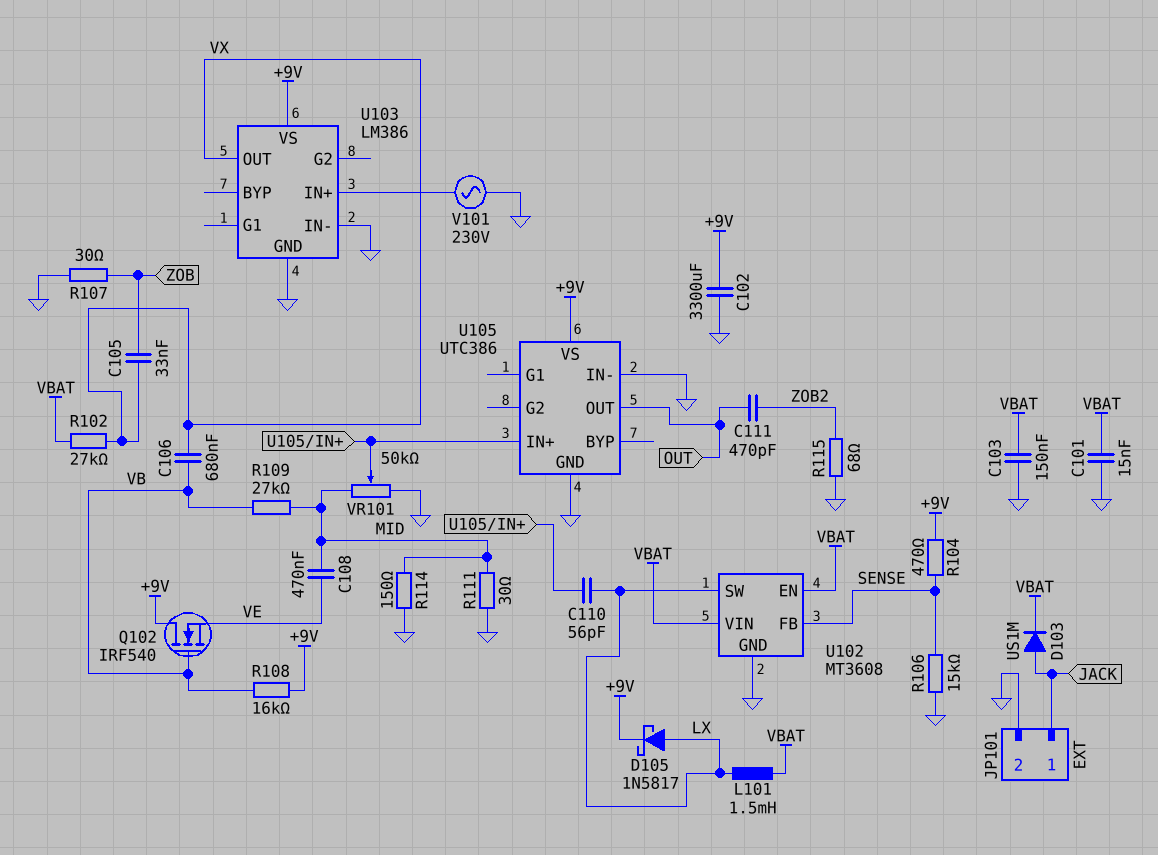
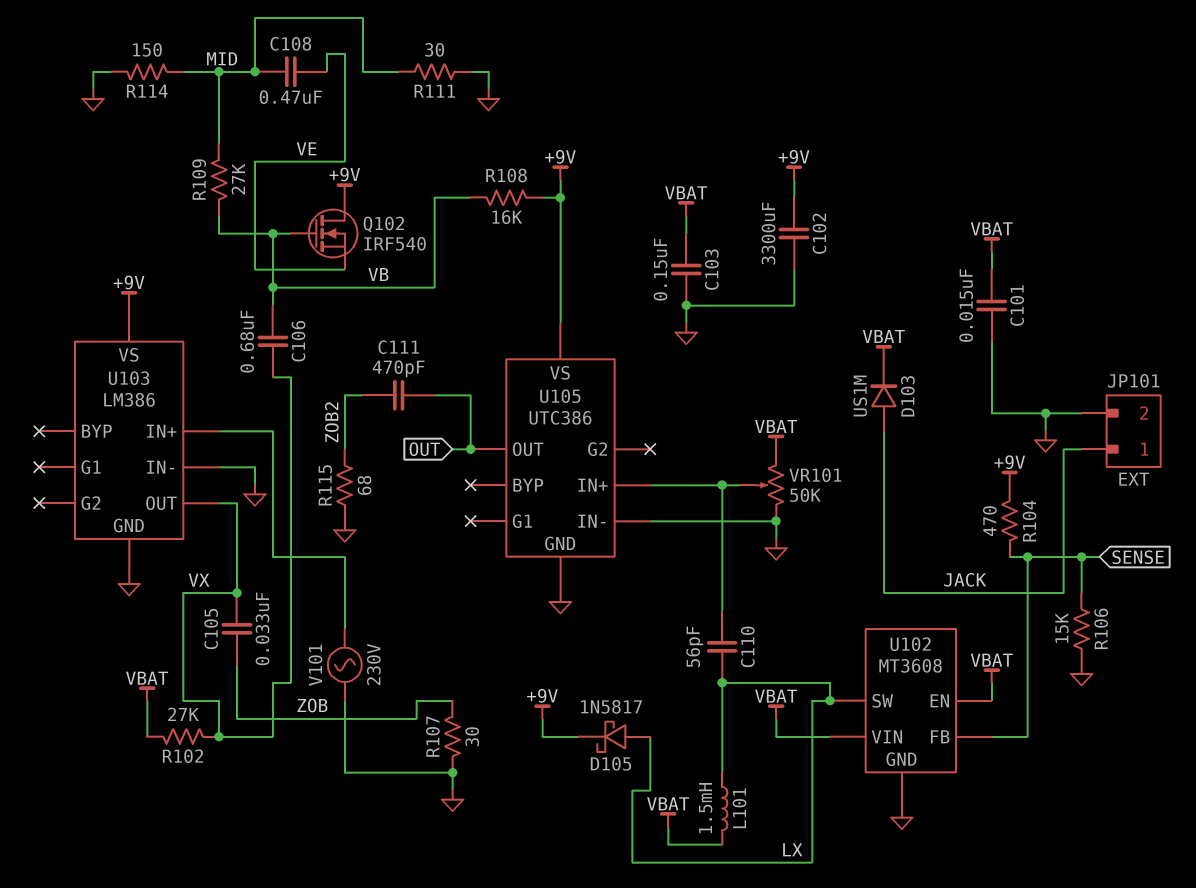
VR101: 50k (GND, MID, wiper U105/IN+) -> 50k (GND, VBAT, wiper U105/IN+)

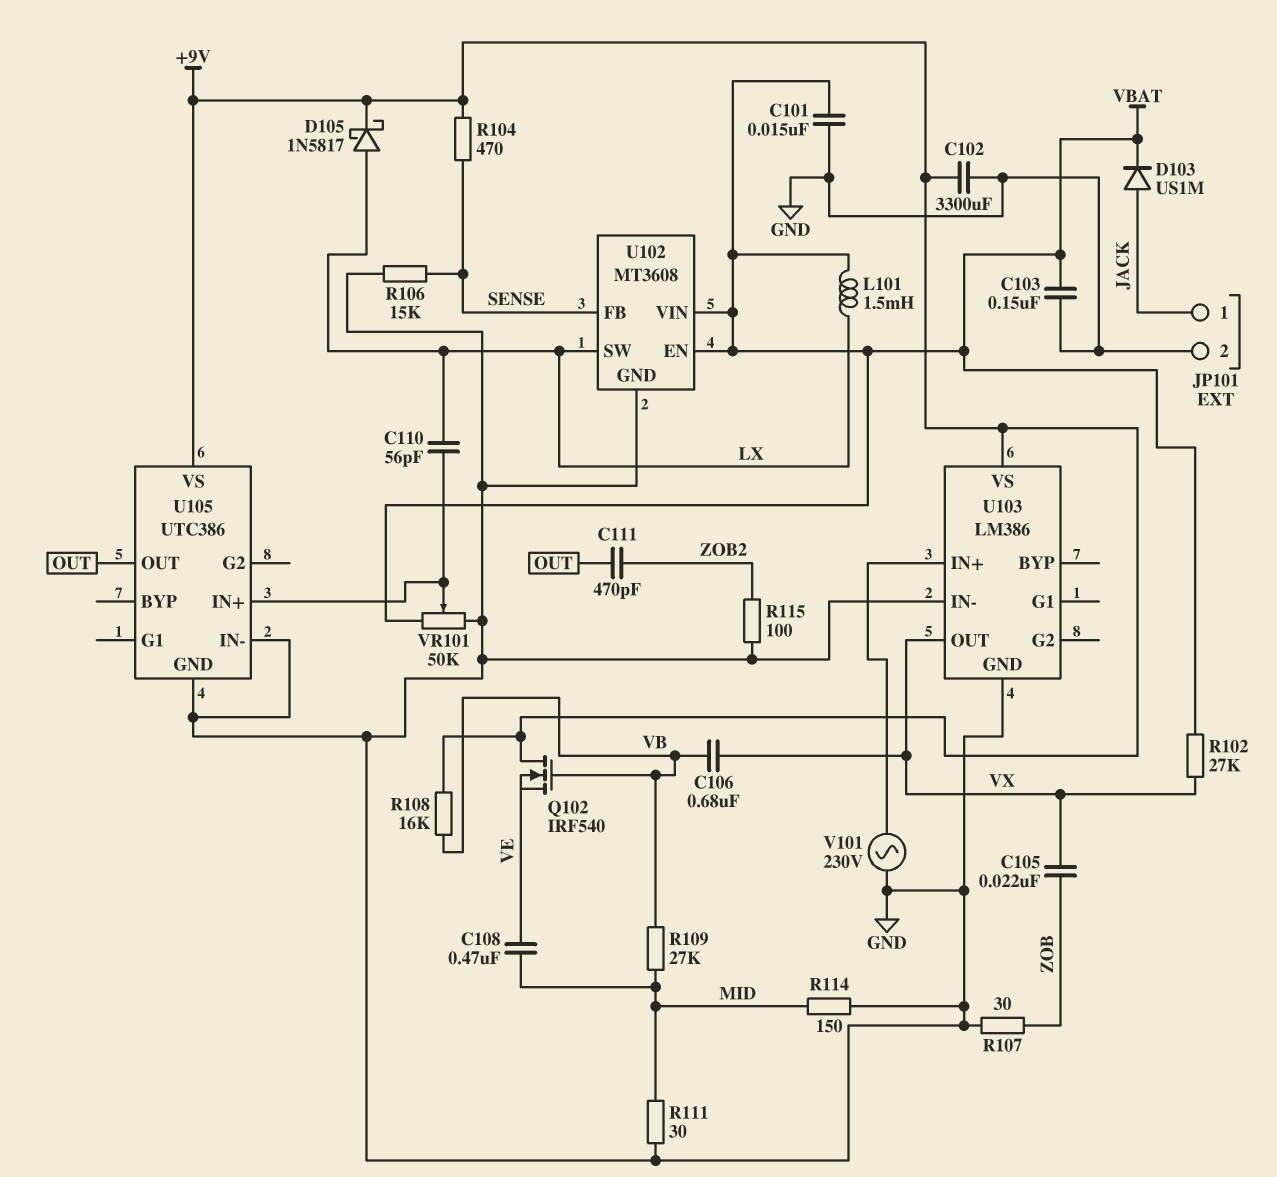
C105: 33nF (VX, ZOB) -> 22nF (VX, ZOB)
R115: 68 (GND, ZOB2) -> 100 (GND, ZOB2)

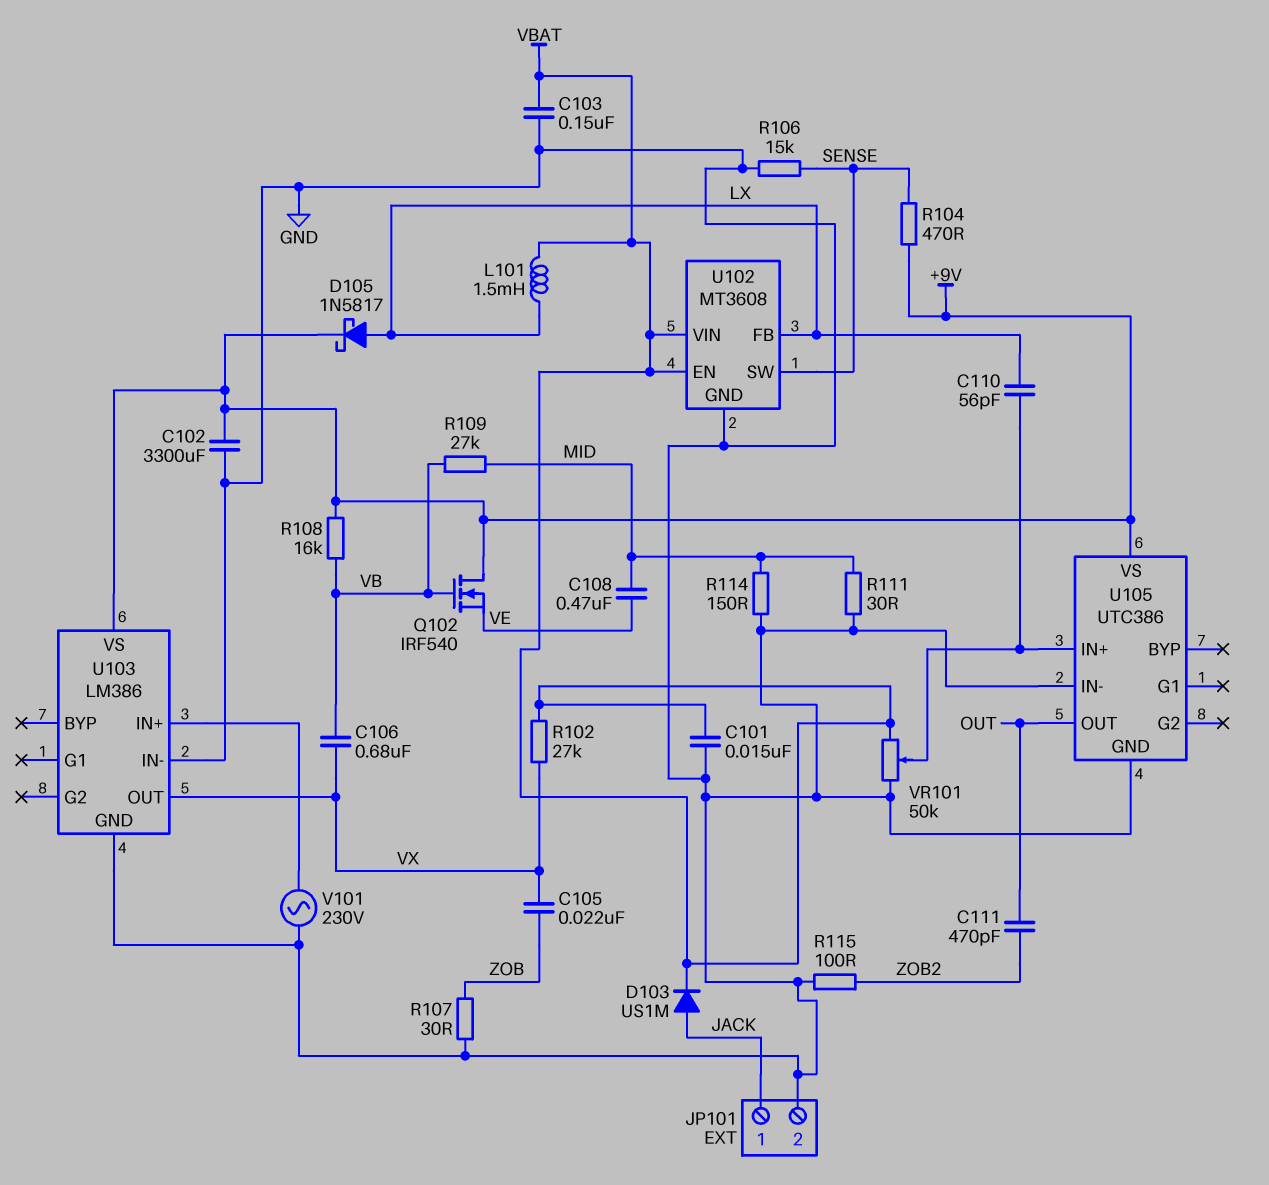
U102 pin FB: SENSE -> LX
U102 pin SW: LX -> SENSE

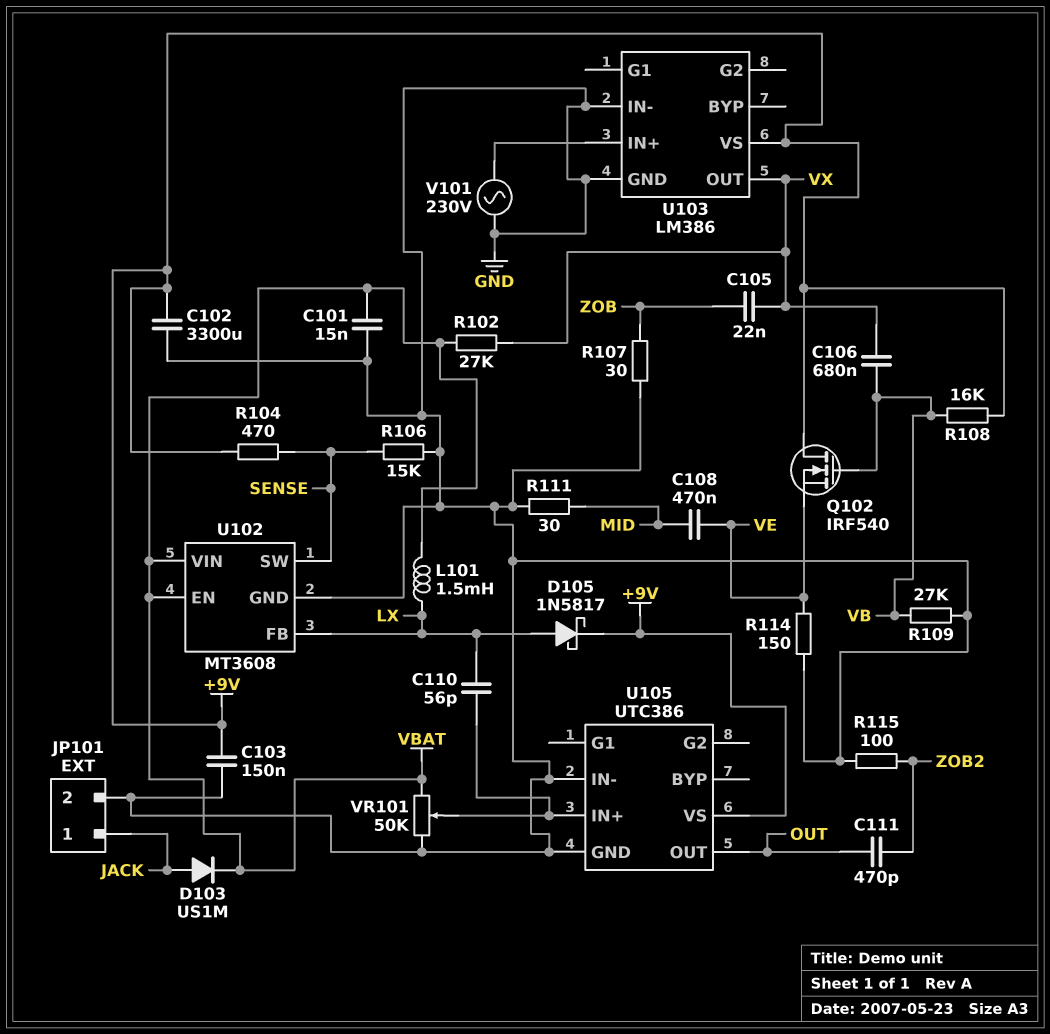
C103: 150nF (GND, VBAT) -> 150nF (+9V, GND)
R109: 27k (MID, VB) -> 27k (GND, VB)
R114: 150 (GND, MID) -> 150 (GND, VE)

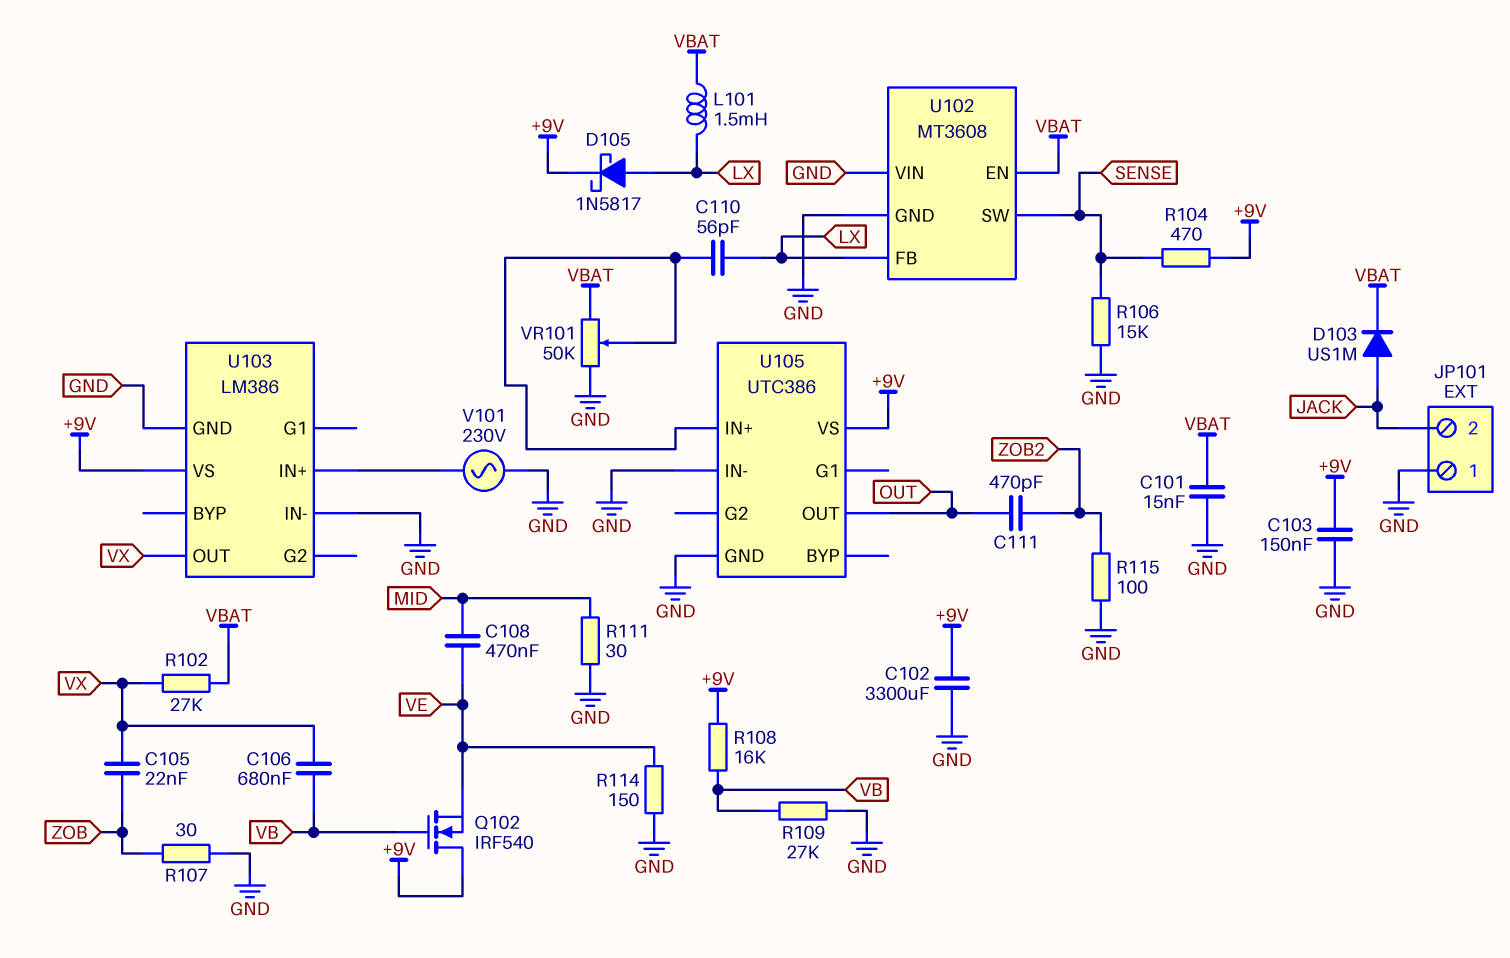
JP101 pin 1: JACK -> GND
JP101 pin 2: GND -> JACK
U102 pin VIN: VBAT -> GND

